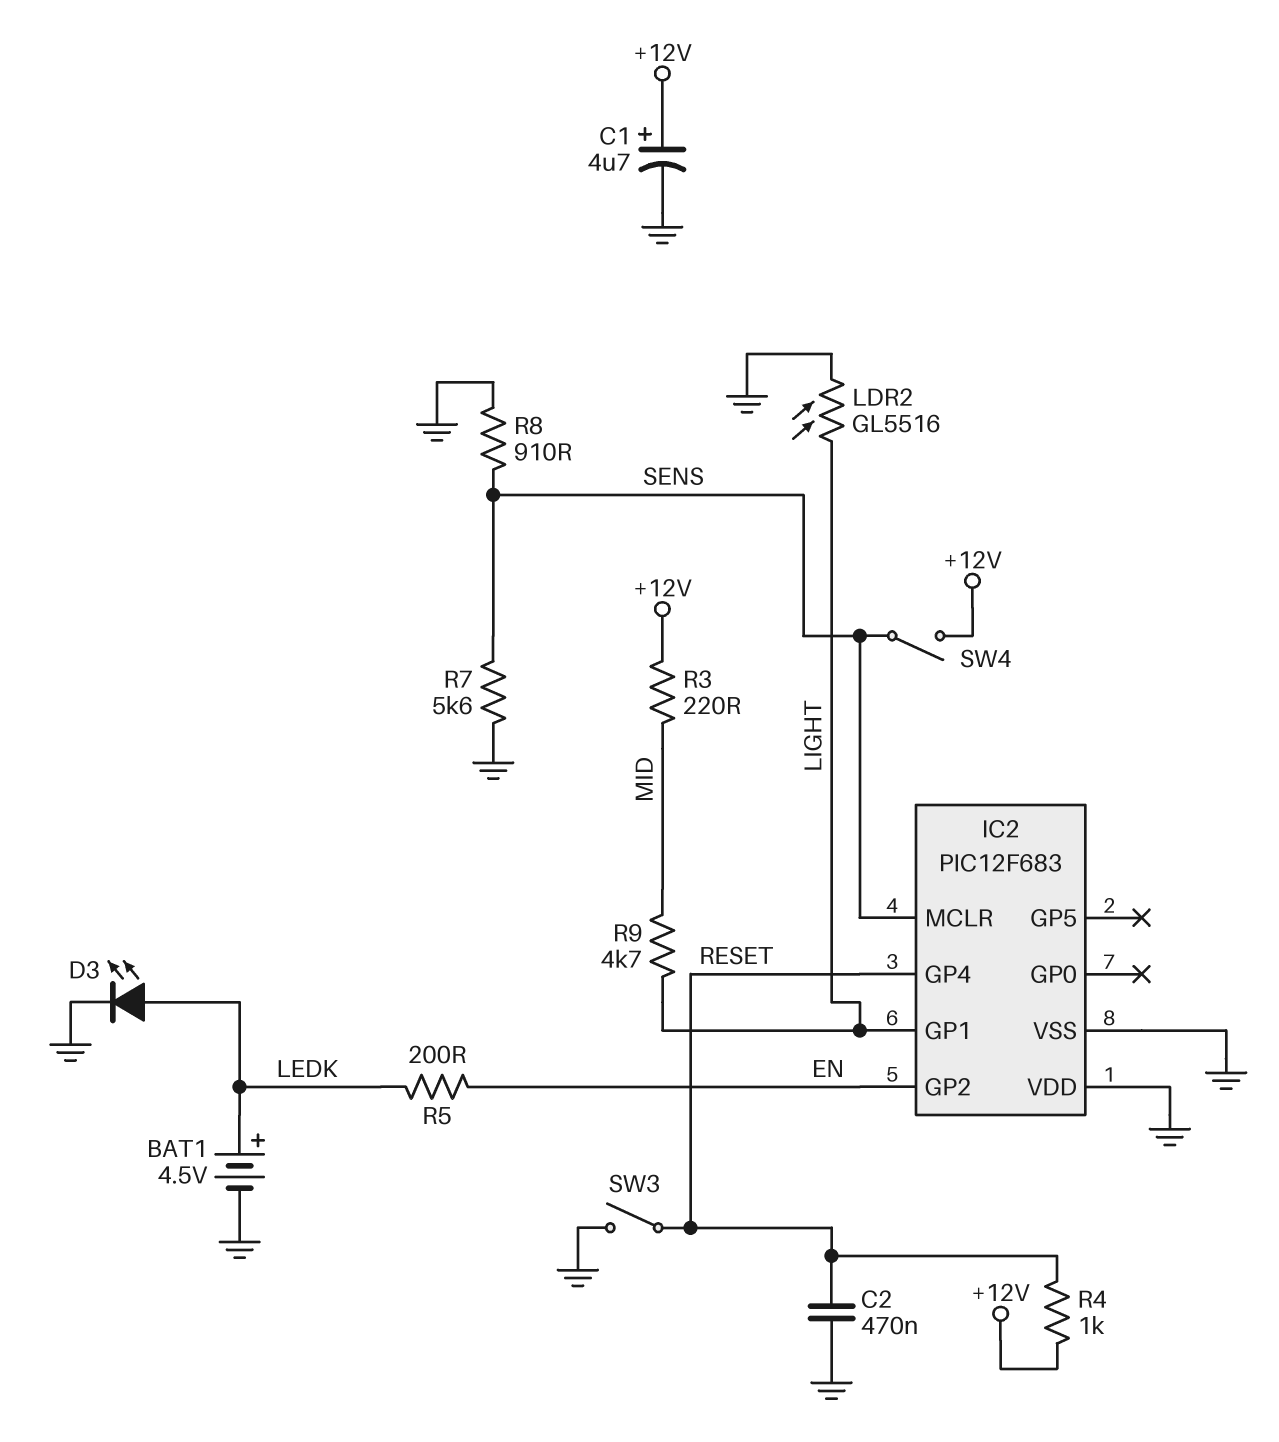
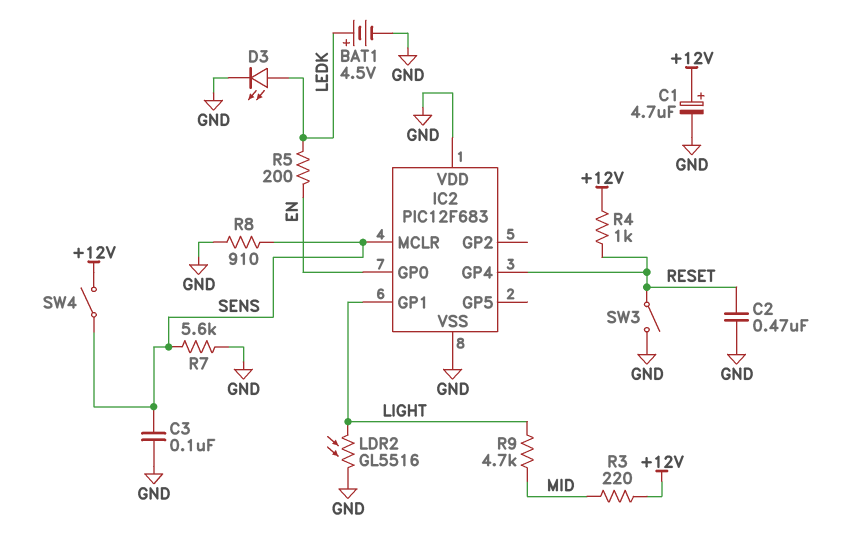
C3: none -> 100nF (GND, SENS)
IC2 pin GP0: none -> EN
IC2 pin GP2: EN -> none

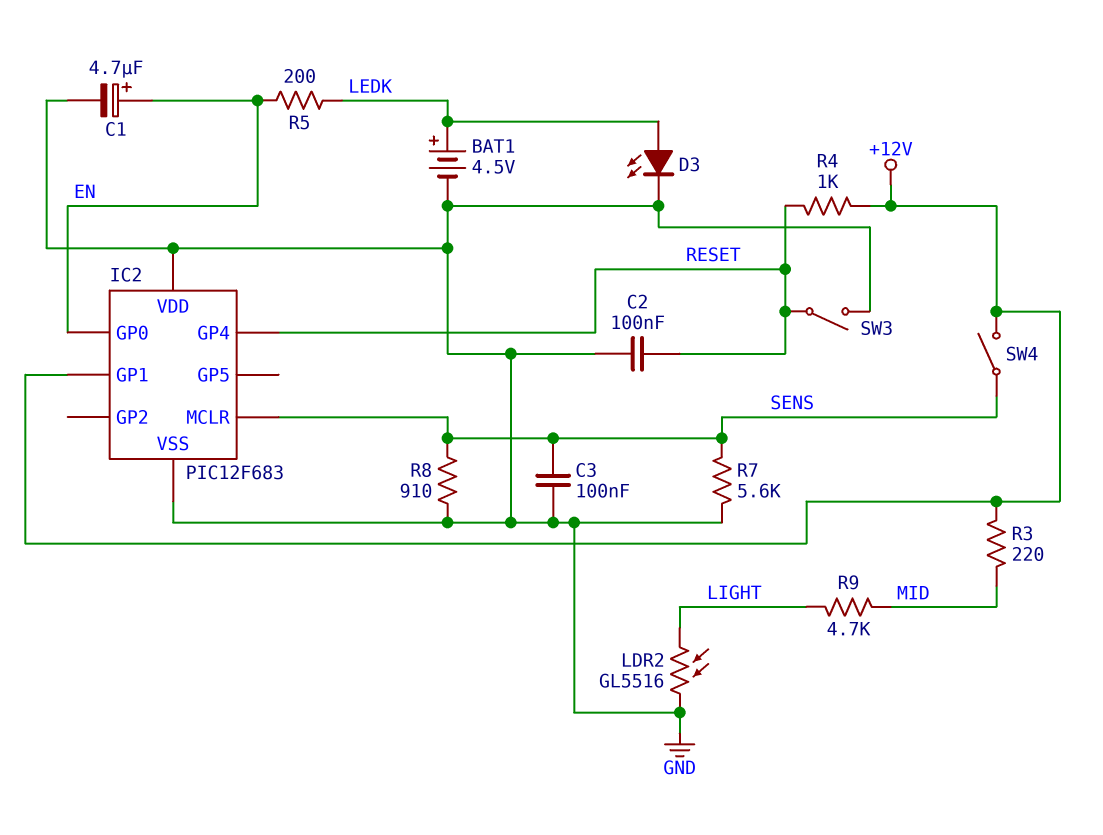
C1: 4.7uF (plus +12V, minus GND) -> 4.7uF (plus EN, minus GND)
C2: 470nF (GND, RESET) -> 100nF (GND, RESET)
IC2 pin GP1: LIGHT -> +12V

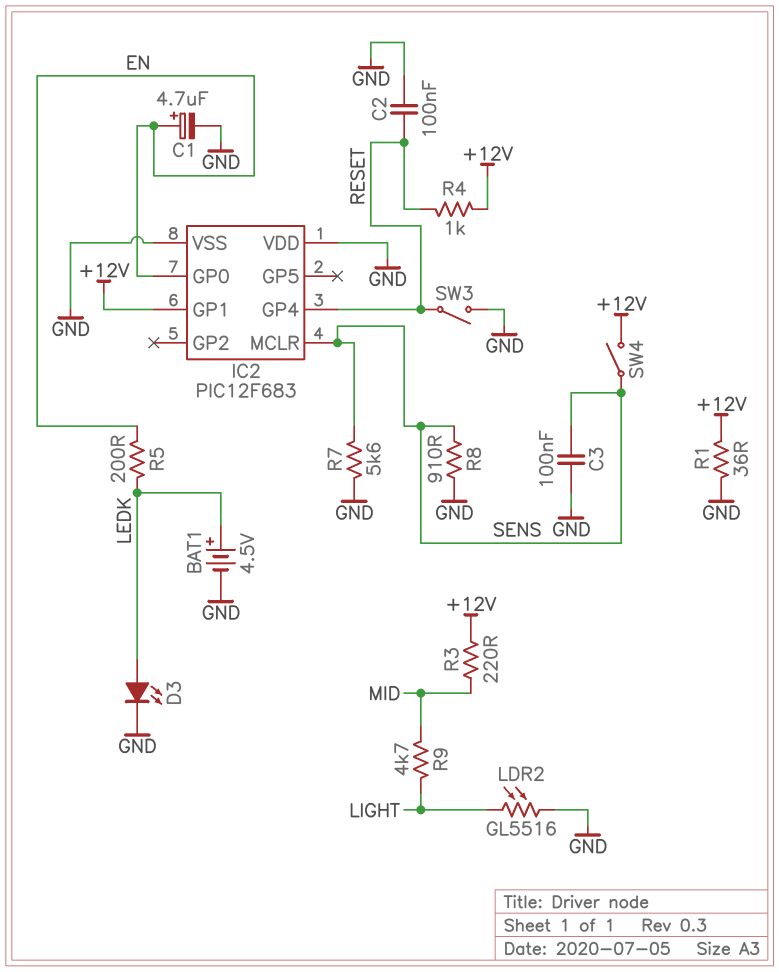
R1: none -> 36 (+12V, GND)

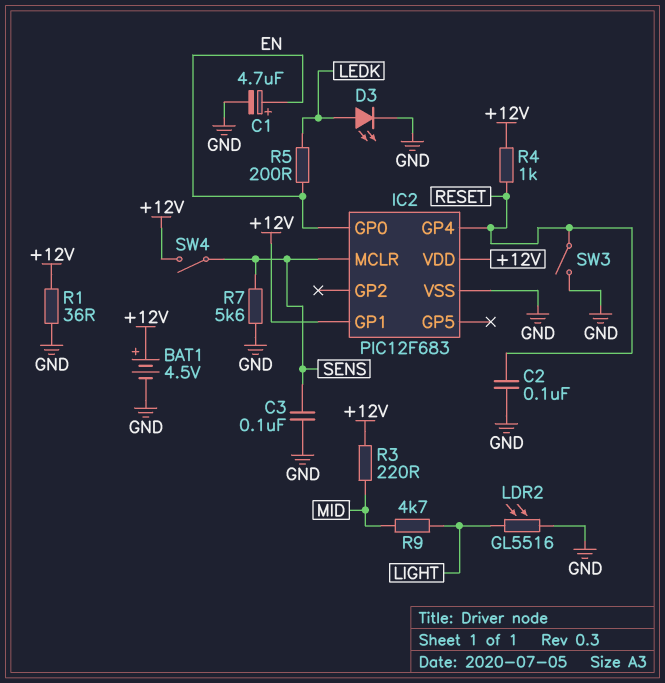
BAT1: 4.5V (plus LEDK, minus GND) -> 4.5V (plus +12V, minus GND)
IC2 pin VDD: GND -> +12V
R8: 910 (GND, SENS) -> none

